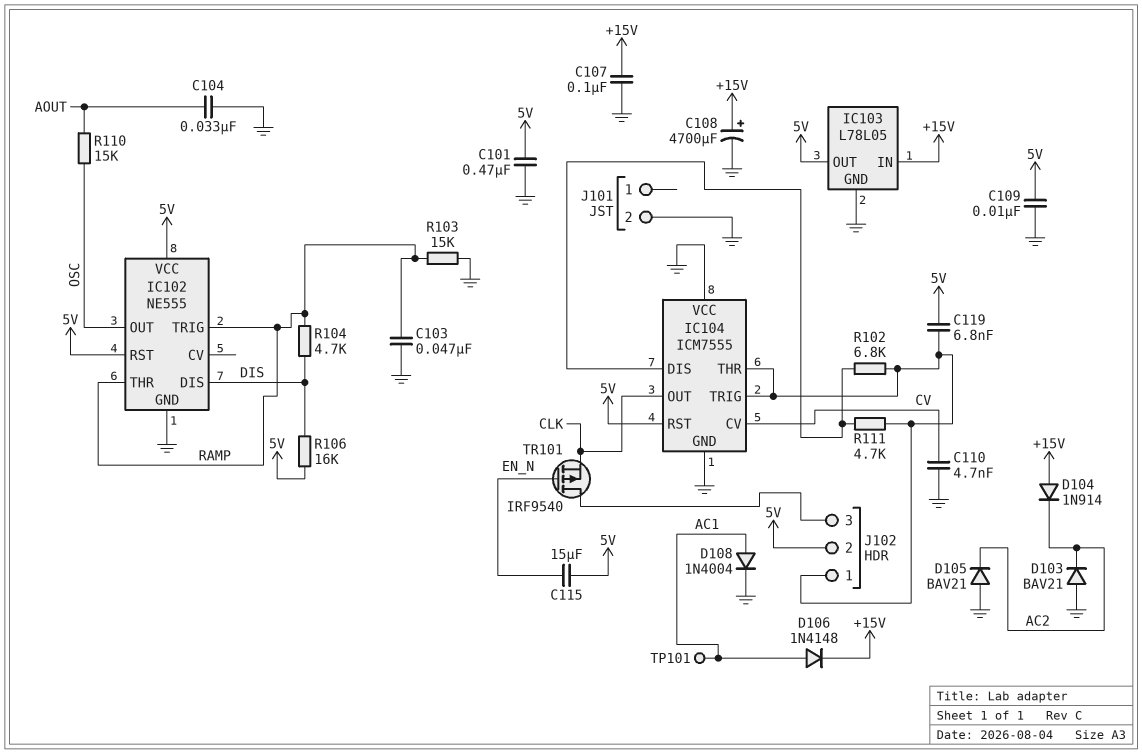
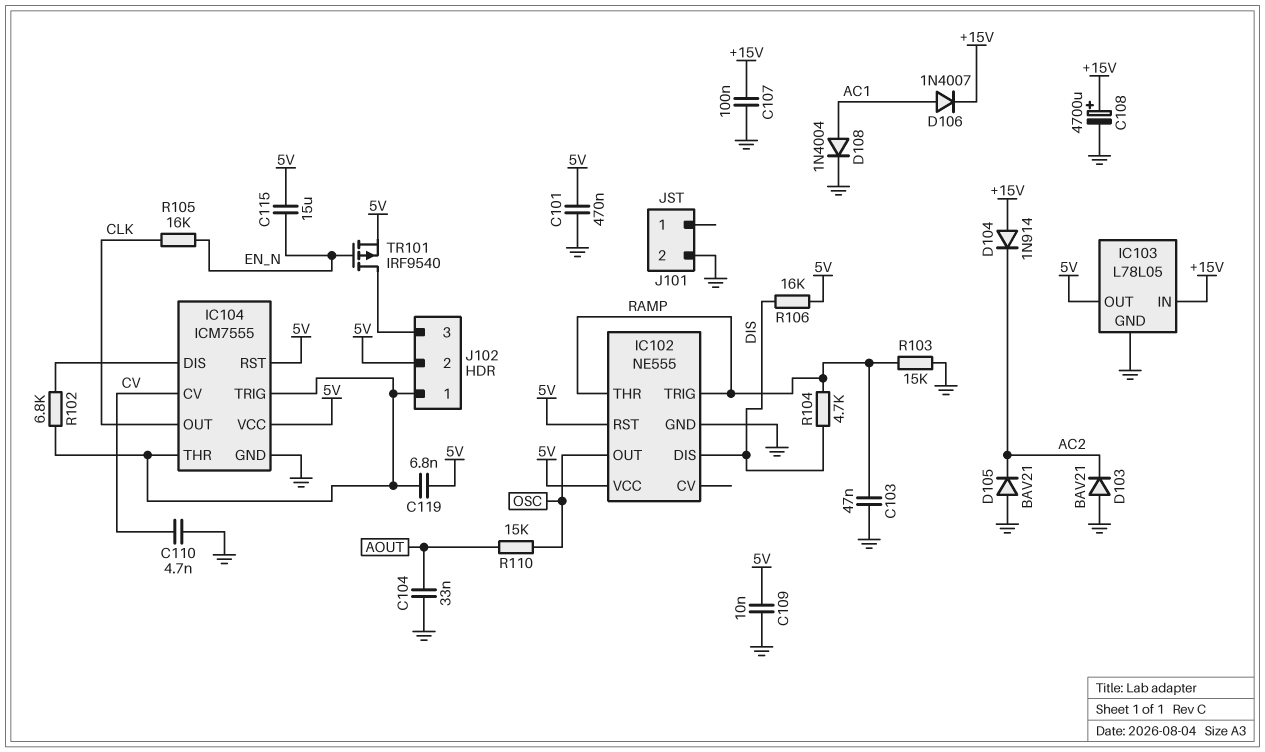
D106: diode 1N4148 (A AC1, K +15V) -> diode 1N4007 (A AC1, K +15V)
IC104 pin VCC: GND -> 5V
R105: none -> 16k (CLK, EN_N)
R111: 4.7k (IC104/DIS, IC104/THR) -> none
TP101: test point (AC1) -> none
TR101: PMOS IRF9540 (G EN_N, D J102/3, S CLK) -> PMOS IRF9540 (G EN_N, D J102/3, S 5V)

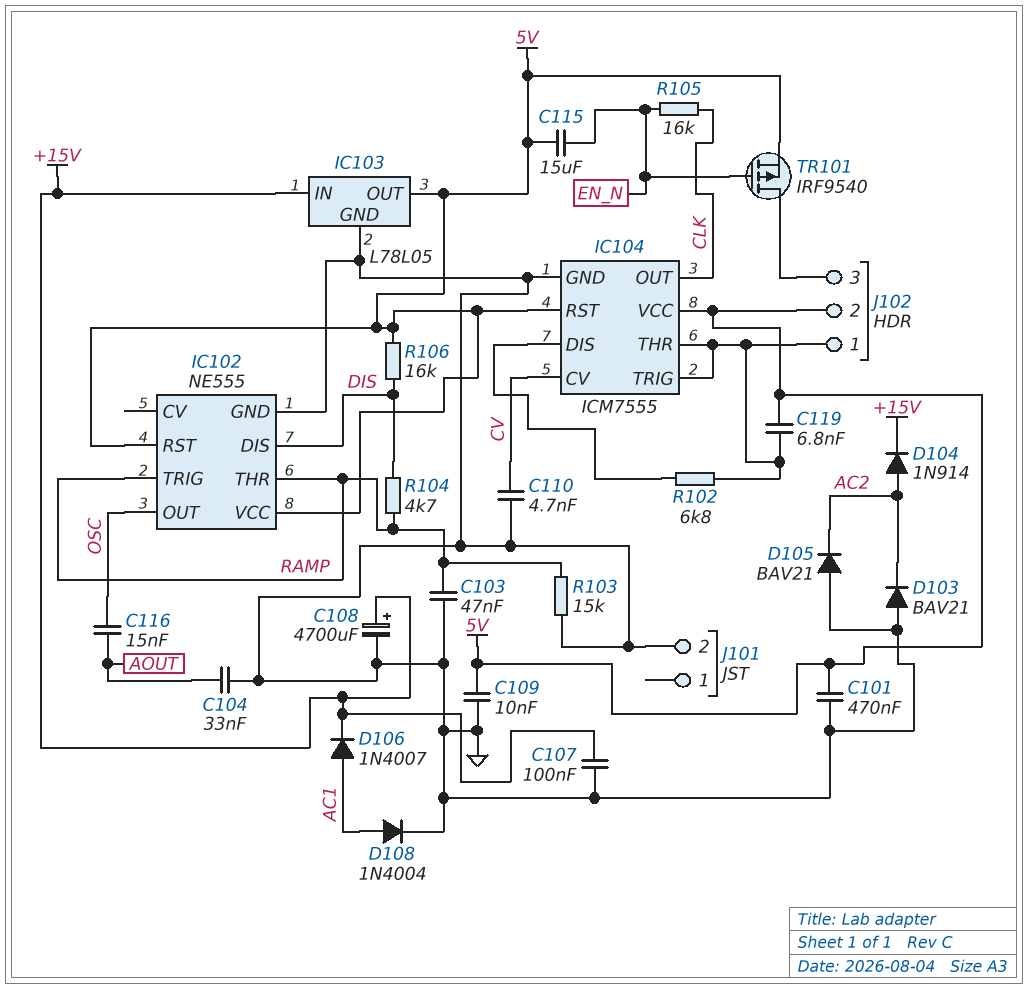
C116: none -> 15nF (AOUT, OSC)
D104: diode 1N914 (A +15V, K AC2) -> diode 1N914 (A AC2, K +15V)
R110: 15k (AOUT, OSC) -> none

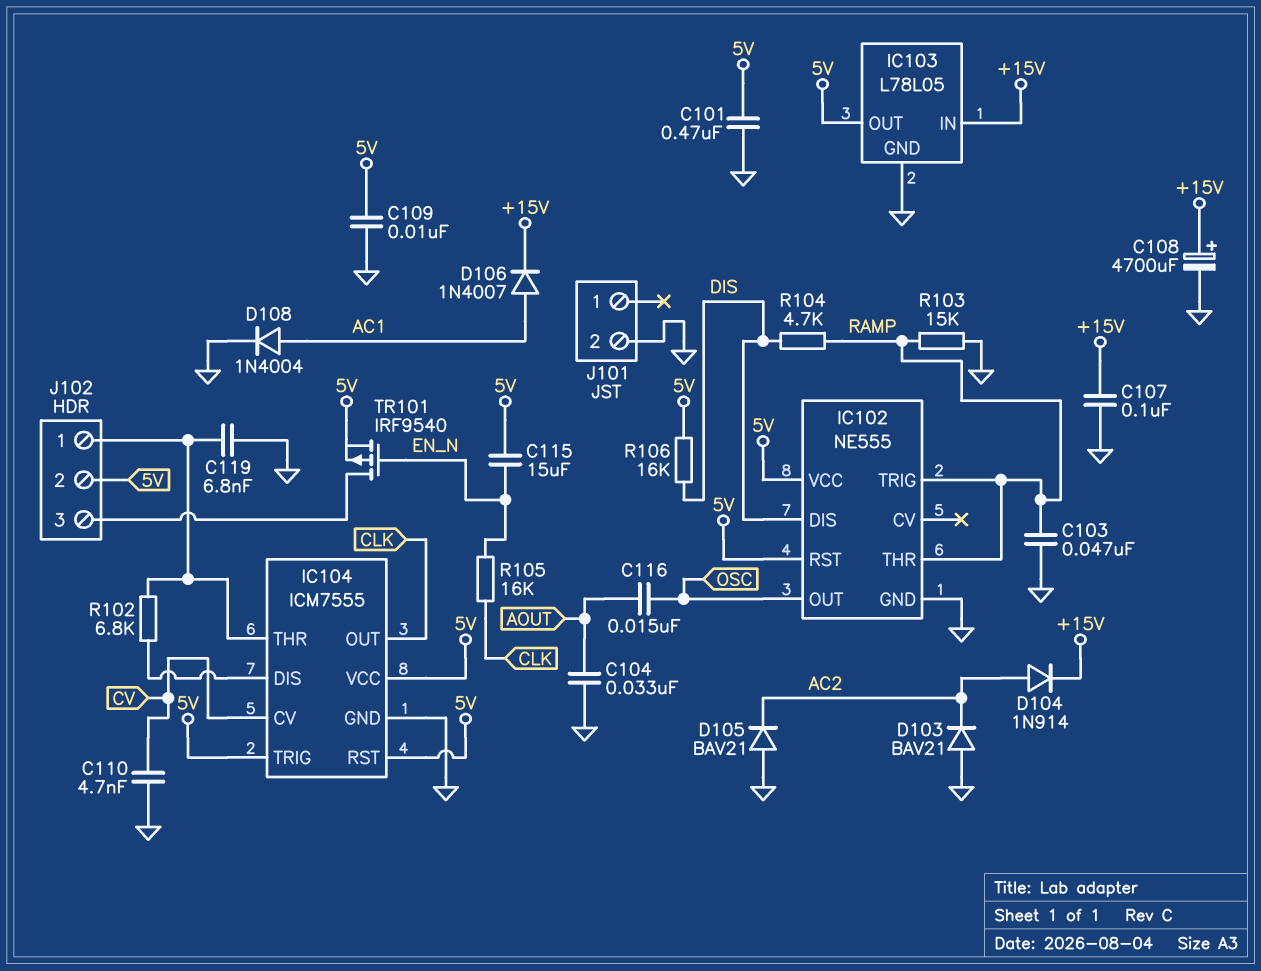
C119: 6.8nF (5V, IC104/THR) -> 6.8nF (GND, IC104/THR)
IC104 pin TRIG: IC104/THR -> 5V

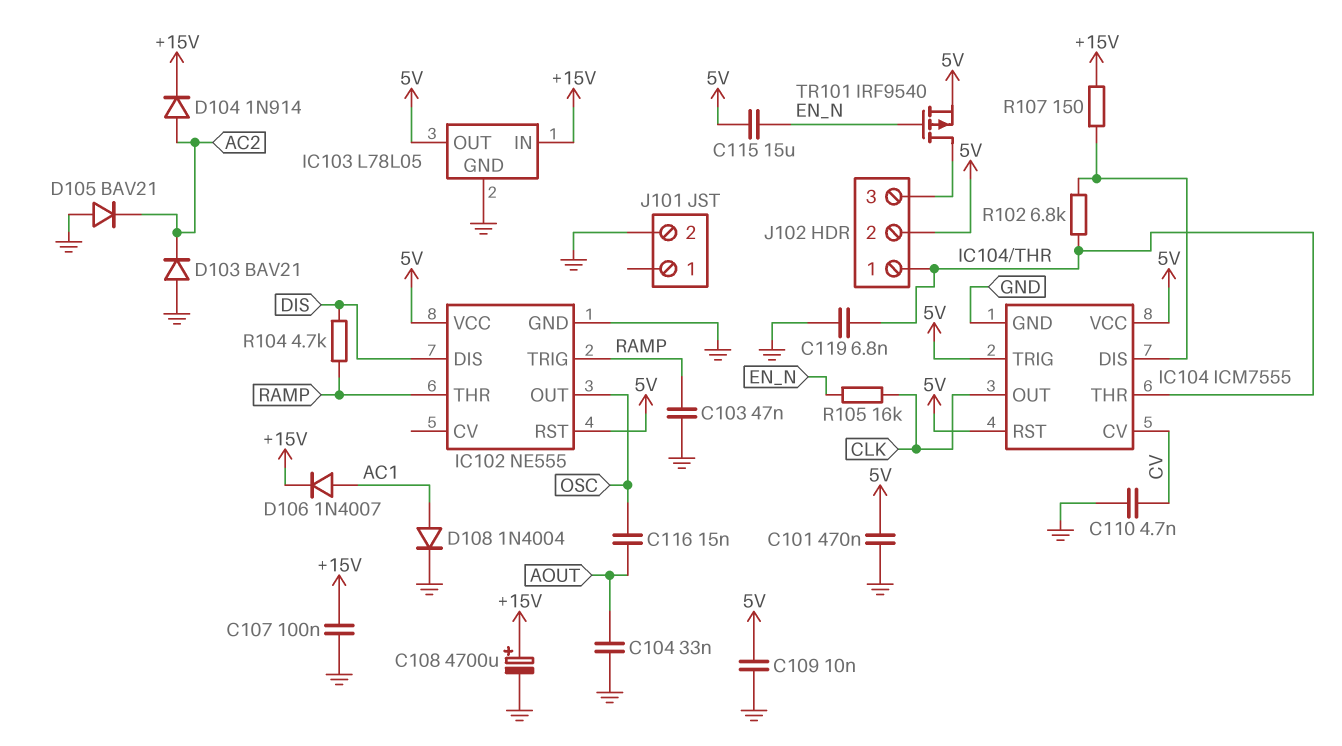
R103: 15k (GND, RAMP) -> none
R106: 16k (5V, DIS) -> none
R107: none -> 150 (+15V, IC104/DIS)

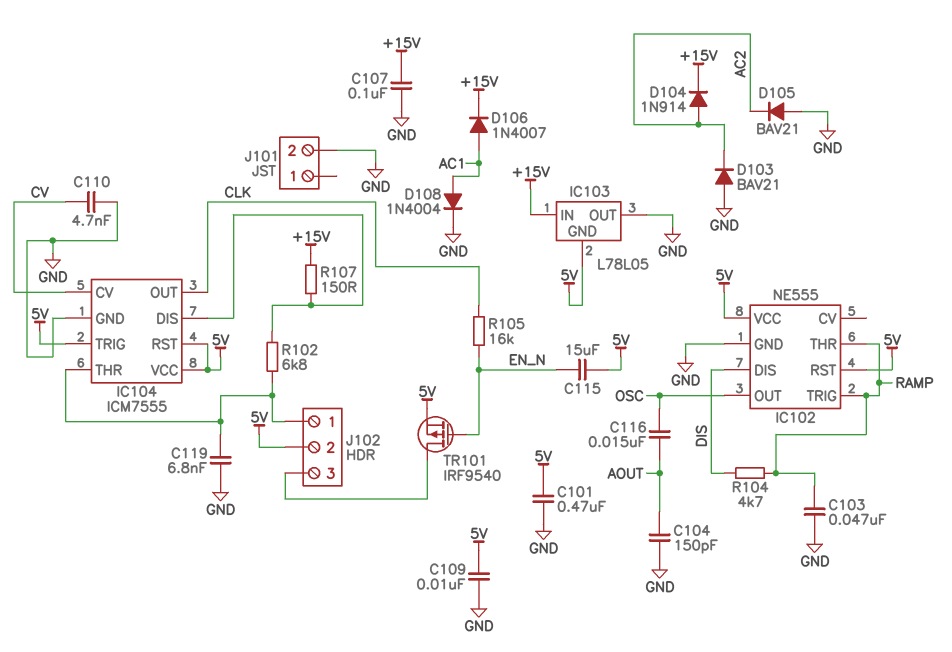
C104: 33nF (AOUT, GND) -> 150pF (AOUT, GND)
C108: 4700uF (plus +15V, minus GND) -> none
IC103 pin GND: GND -> 5V
IC103 pin OUT: 5V -> GND

